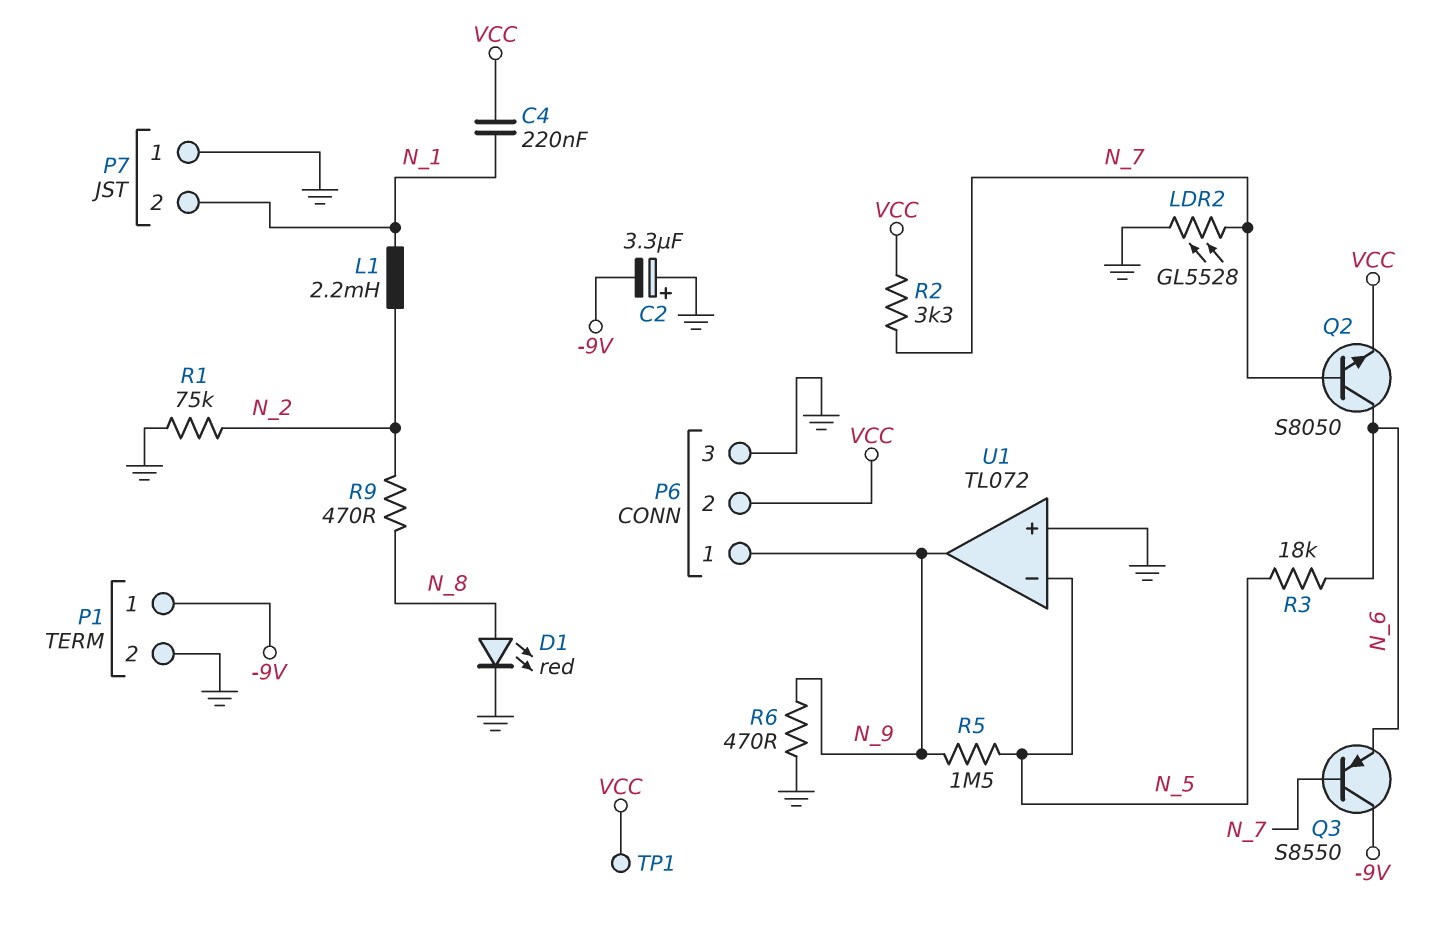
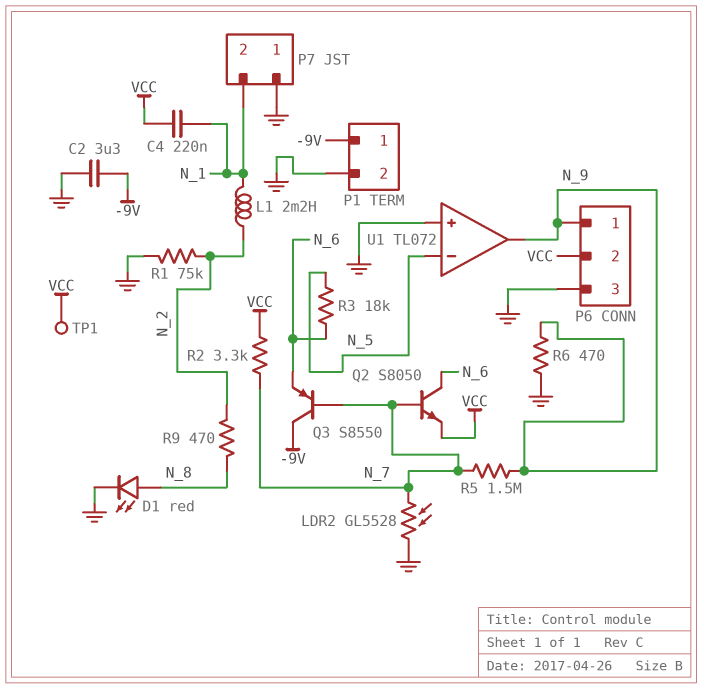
C2: 3.3uF (plus GND, minus -9V) -> 3.3uF (-9V, GND)
R5: 1.5M (N_5, N_9) -> 1.5M (N_7, N_9)

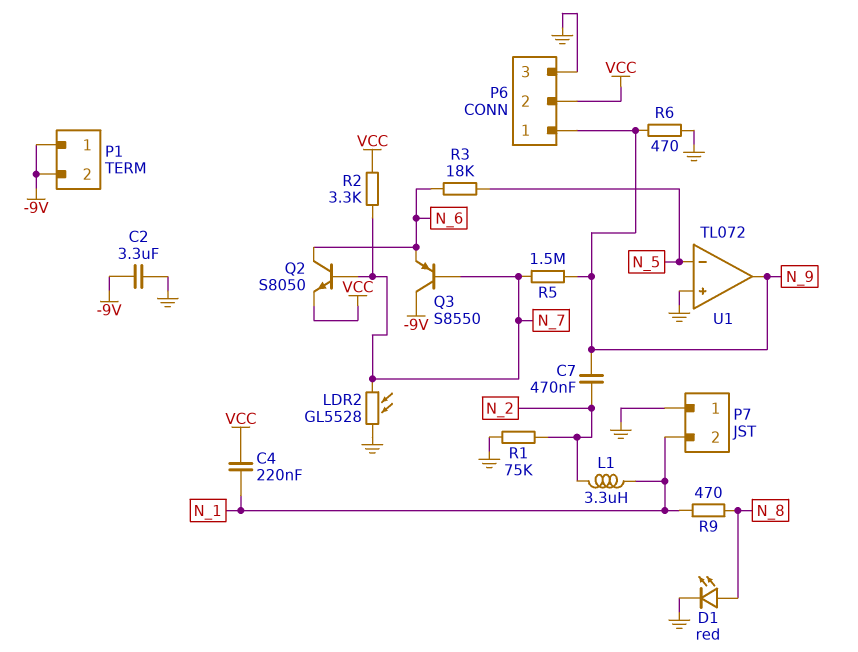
C7: none -> 470nF (N_2, N_9)
L1: 2.2mH (N_1, N_2) -> 3.3uH (N_1, N_2)
P1 pin 2: GND -> -9V
R9: 470 (N_2, N_8) -> 470 (N_1, N_8)
TP1: test point (VCC) -> none

